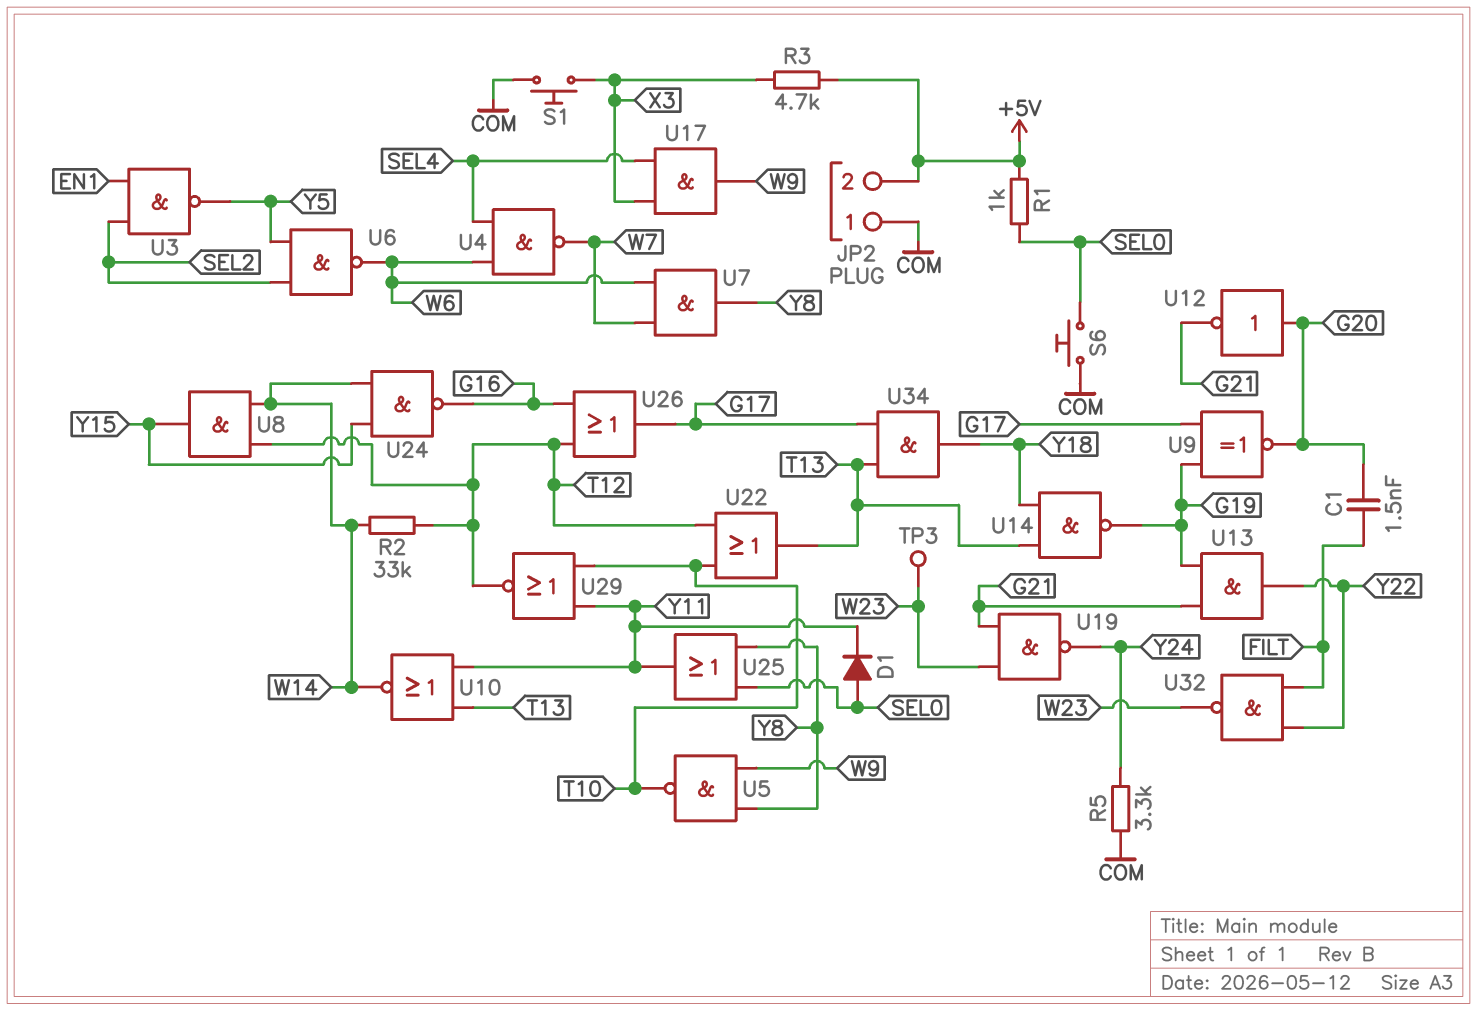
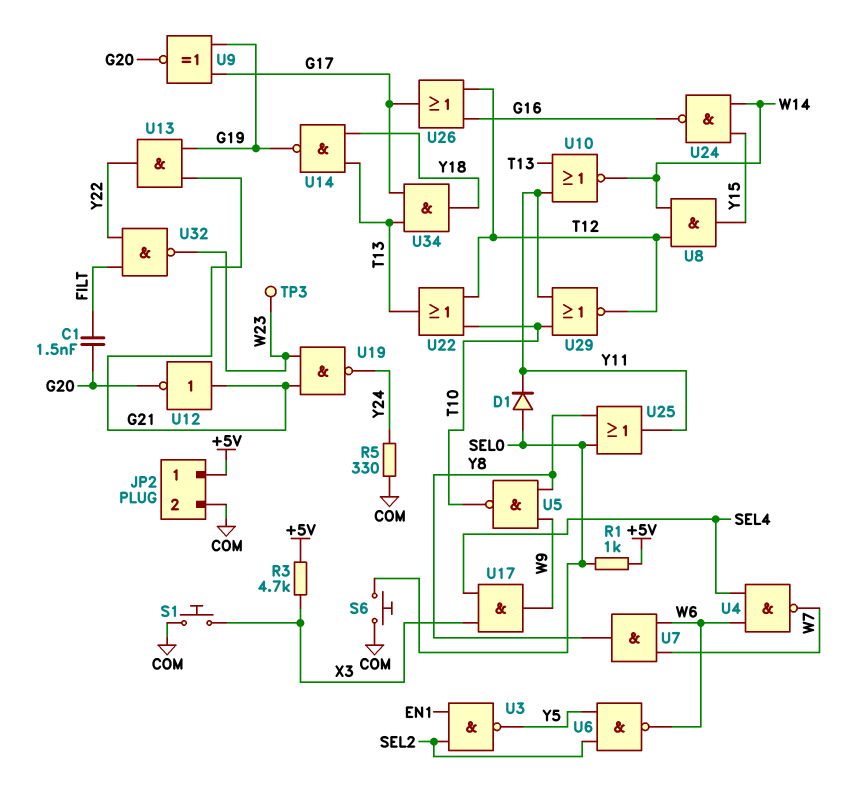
JP2 pin 1: COM -> +5V
JP2 pin 2: +5V -> COM
R2: 33k (T12, W14) -> none
R5: 3.3k (COM, Y24) -> 330 (COM, Y24)
U12: NOT (in G20, out G21) -> NOT (in G21, out G20)

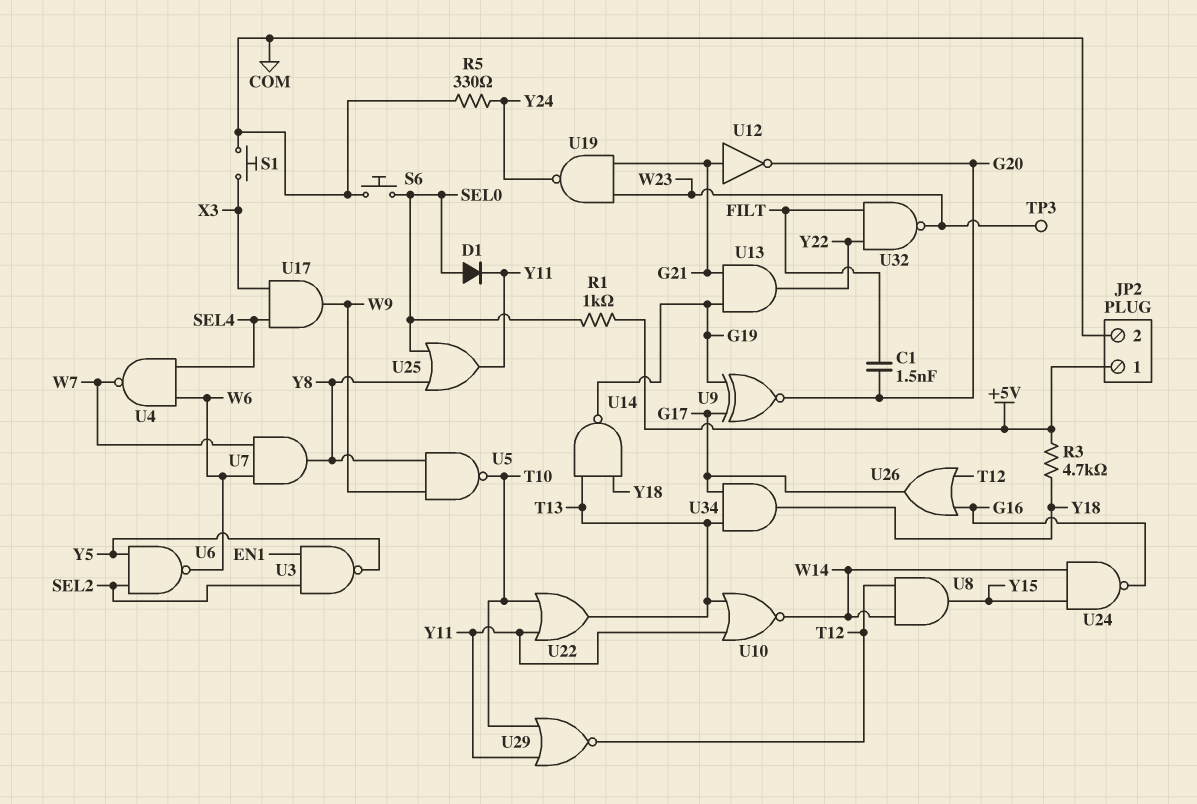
R3: 4.7k (+5V, X3) -> 4.7k (+5V, Y18)
U22: OR (in T10, in T12, out T13) -> OR (in T10, in Y11, out T13)

